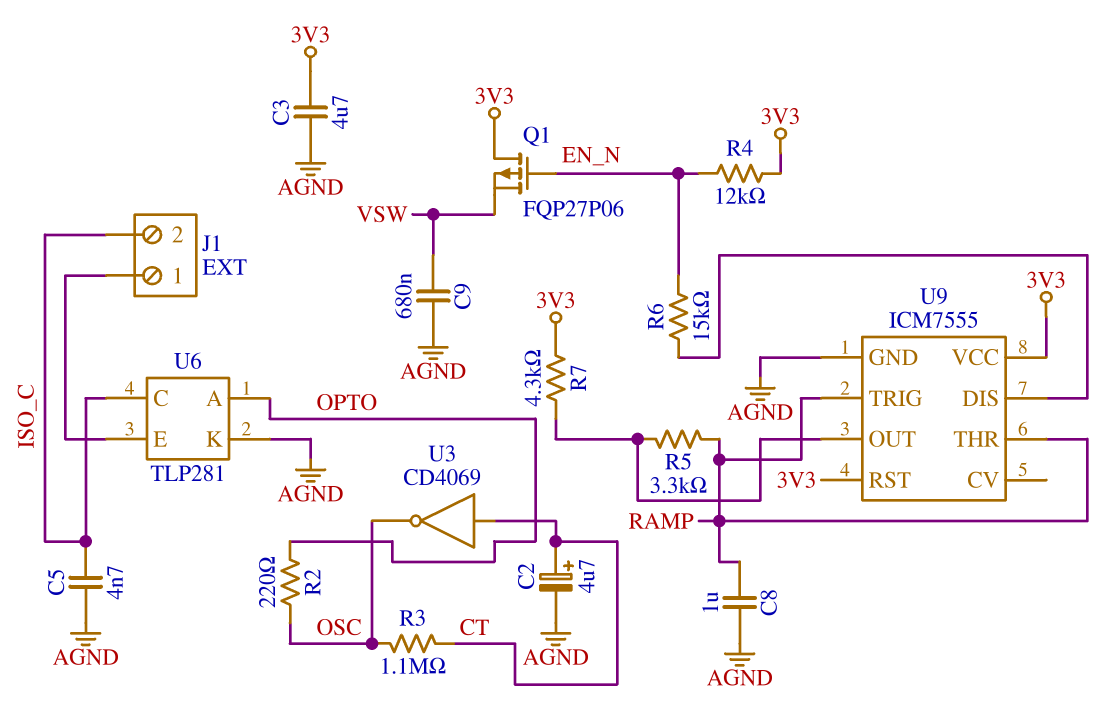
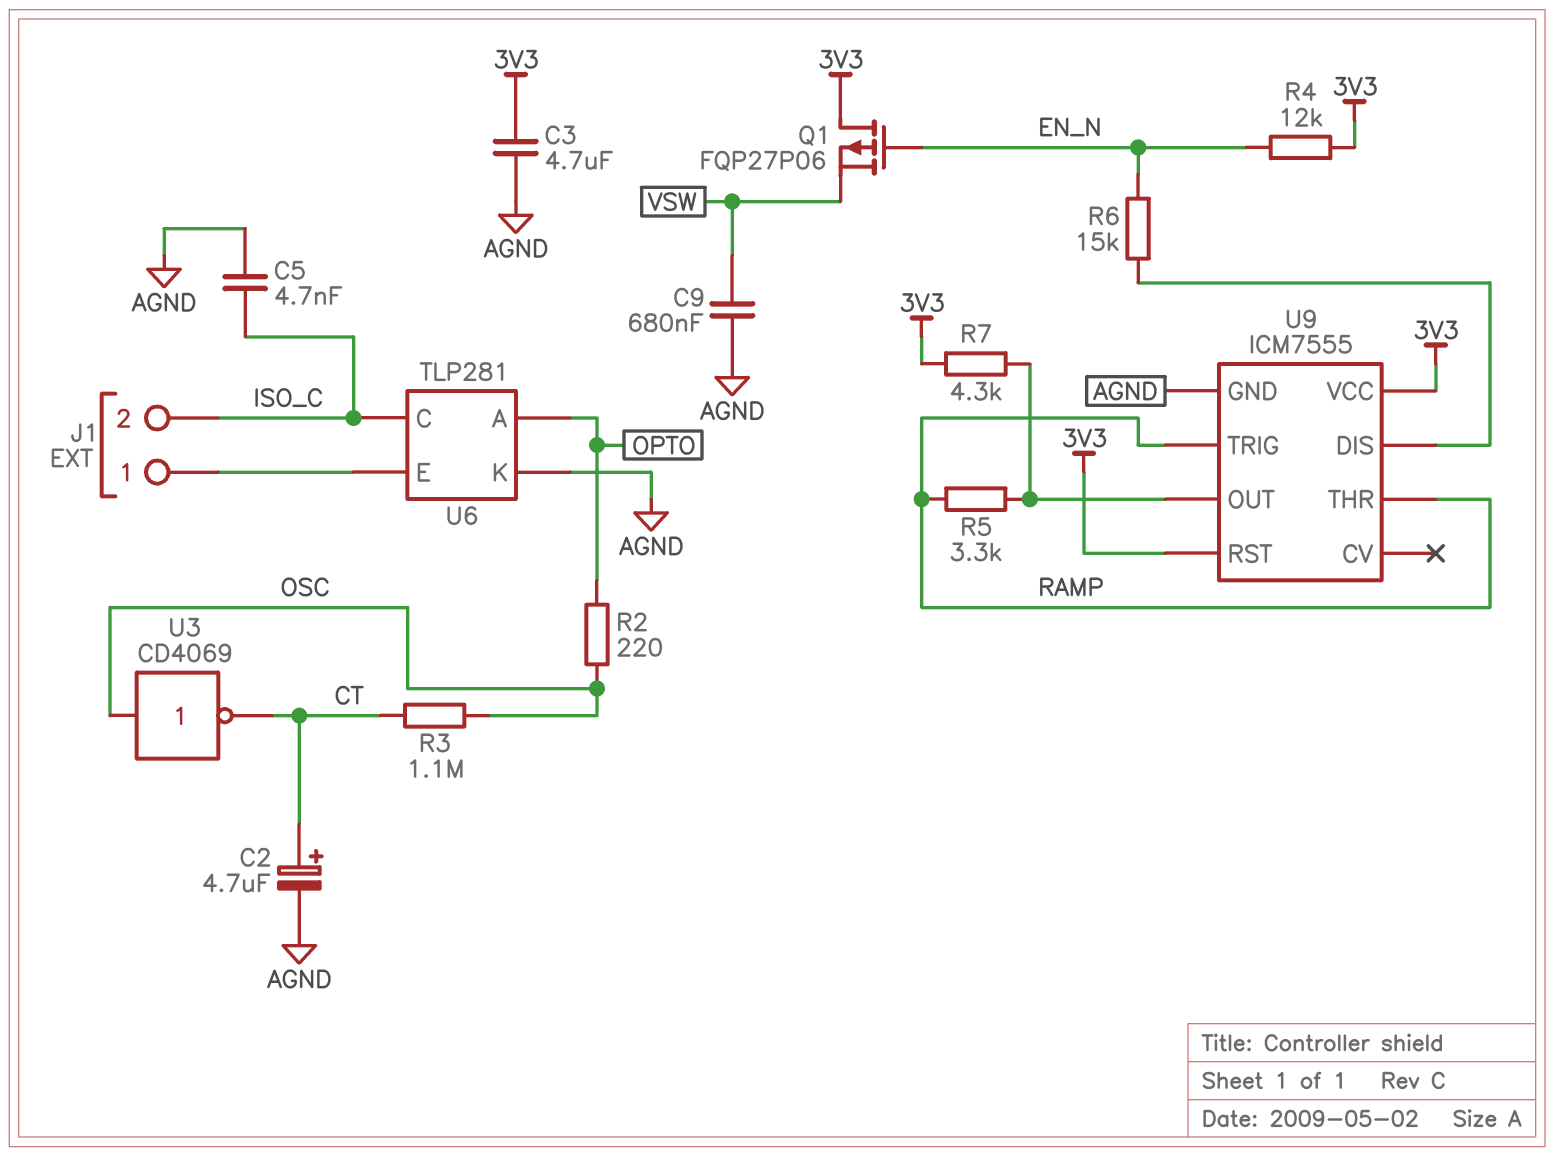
C8: 1uF (AGND, RAMP) -> none
U3: NOT CD4069 (in CT, out OSC) -> NOT CD4069 (in OSC, out CT)

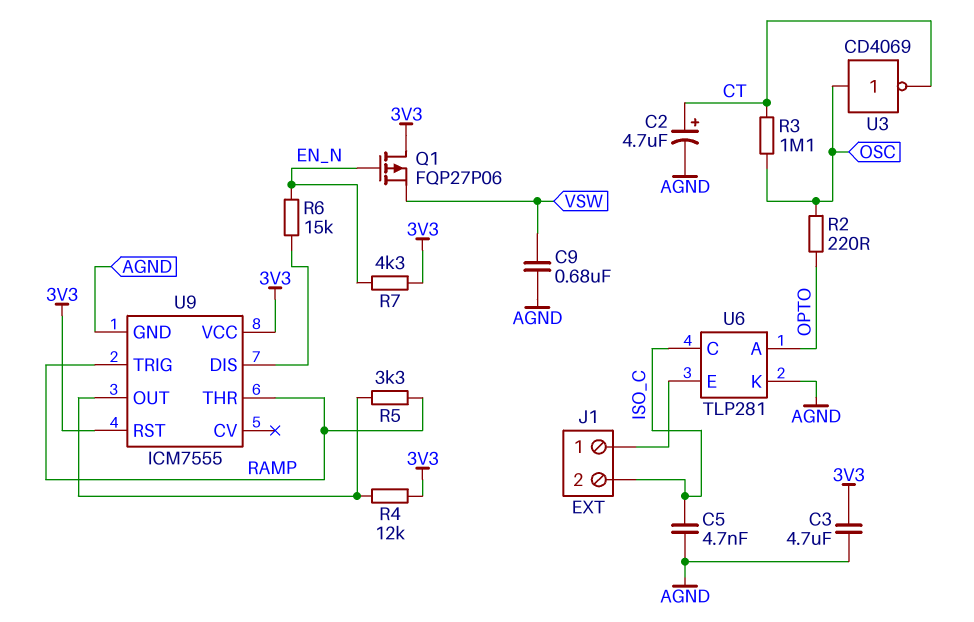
R4: 12k (3V3, EN_N) -> 12k (3V3, U9/OUT)
R7: 4.3k (3V3, U9/OUT) -> 4.3k (3V3, EN_N)

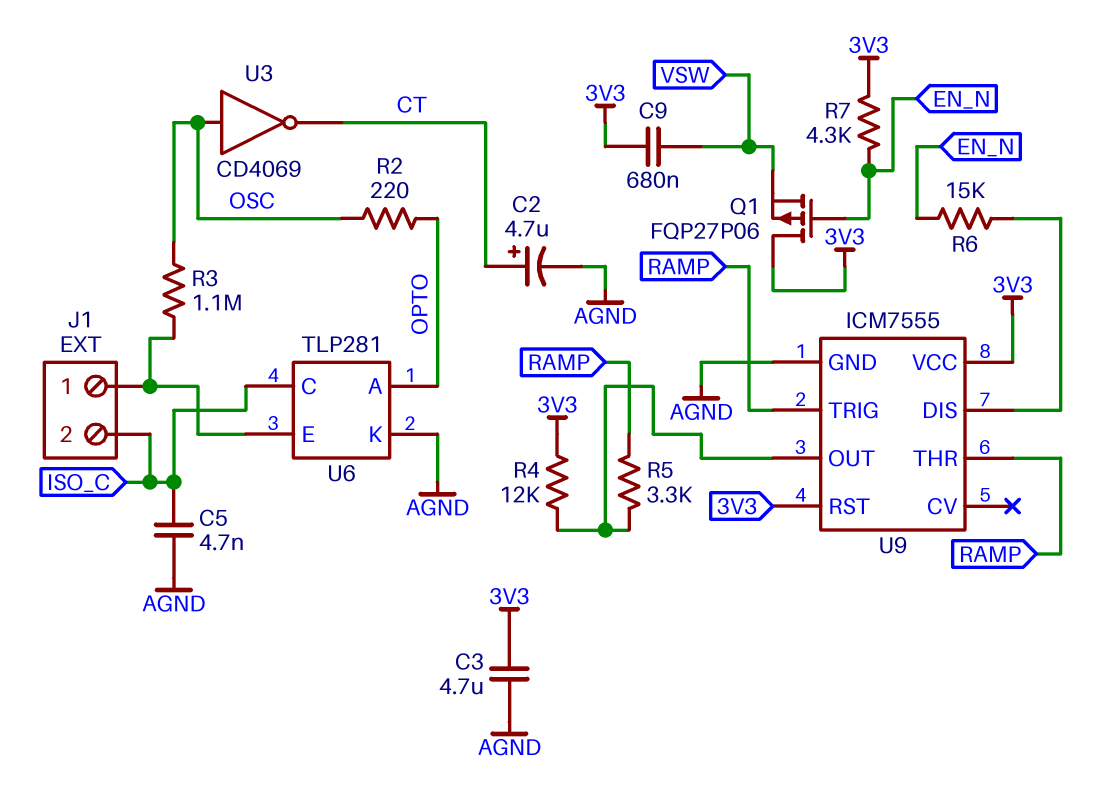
C9: 680nF (AGND, VSW) -> 680nF (3V3, VSW)
R3: 1.1M (CT, OSC) -> 1.1M (J1/1, OSC)

